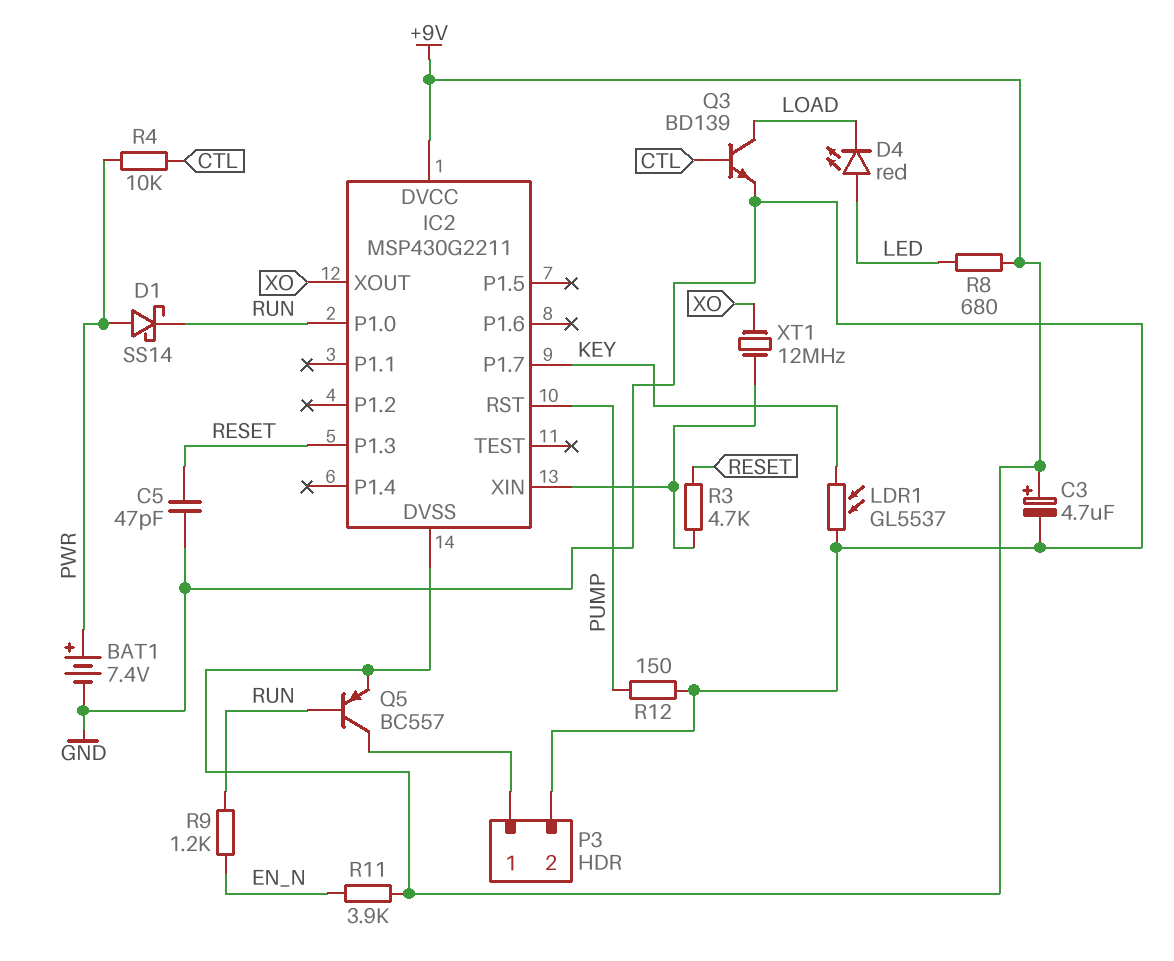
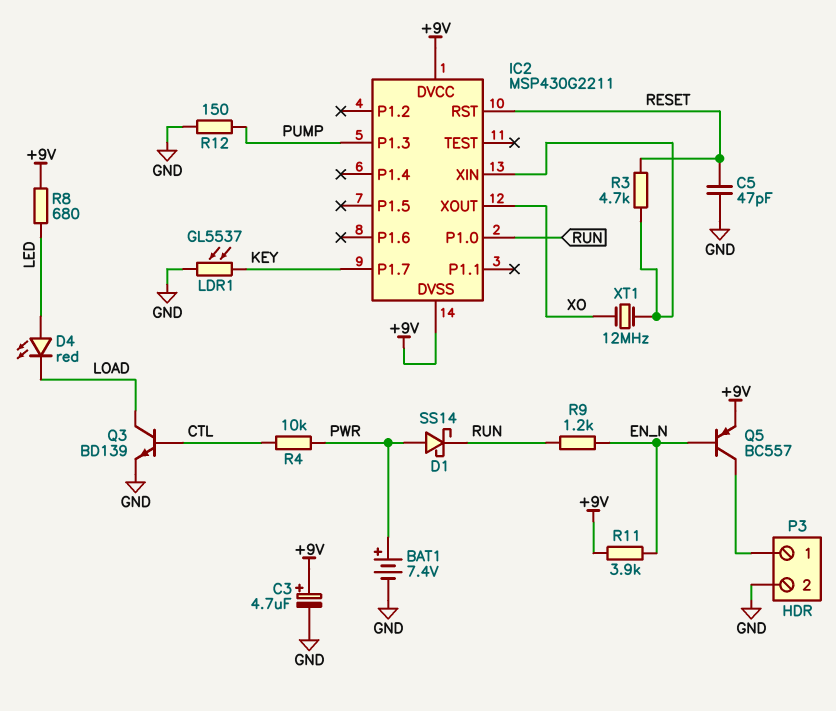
IC2 pin P1.3: RESET -> PUMP
IC2 pin RST: PUMP -> RESET
Q5: PNP BC557 (B RUN, C P3/1, E +9V) -> PNP BC557 (B EN_N, C P3/1, E +9V)

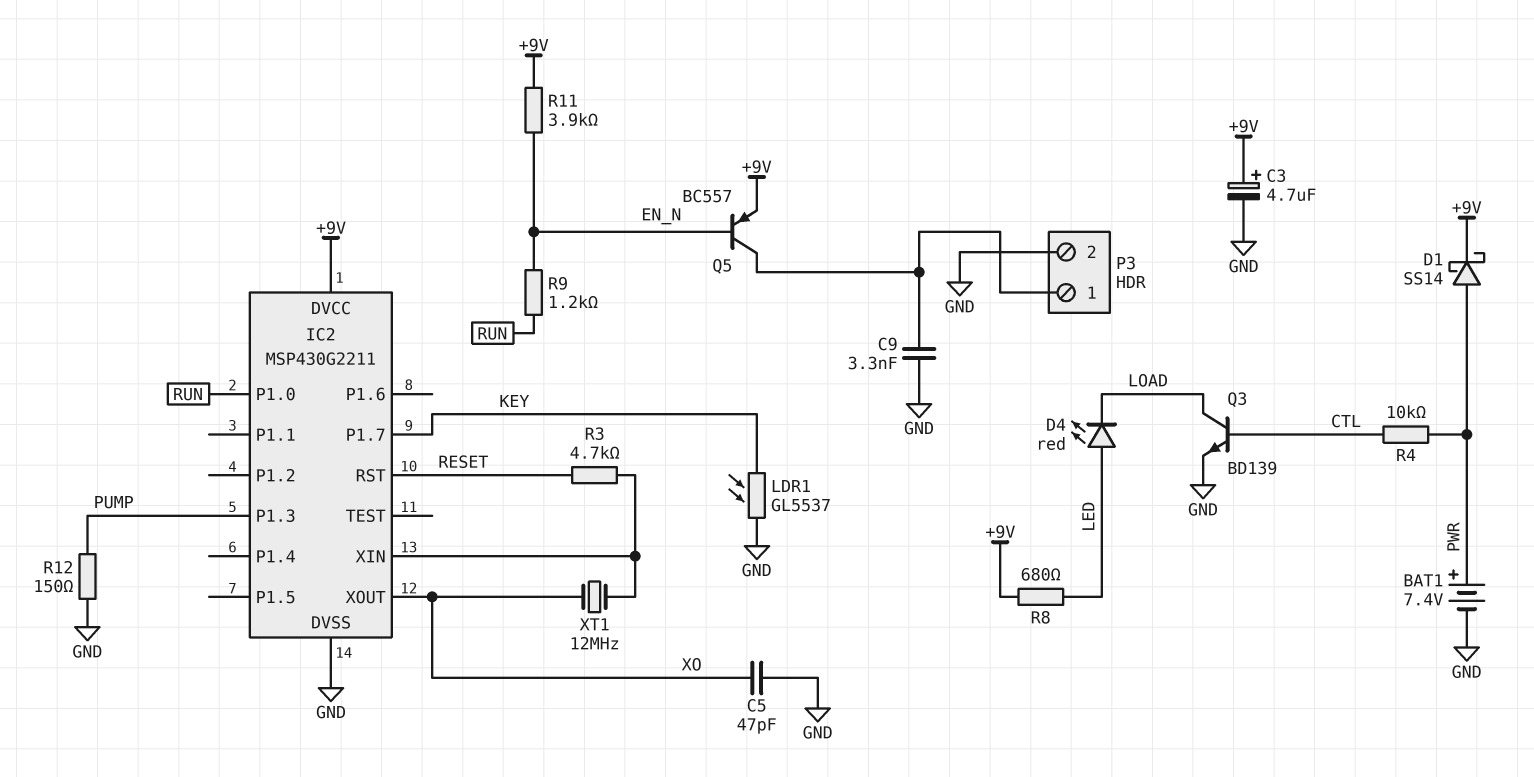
C5: 47pF (GND, RESET) -> 47pF (GND, XO)
C9: none -> 3.3nF (GND, P3/1)
D1: schottky SS14 (A PWR, K RUN) -> schottky SS14 (A PWR, K +9V)
IC2 pin DVSS: +9V -> GND

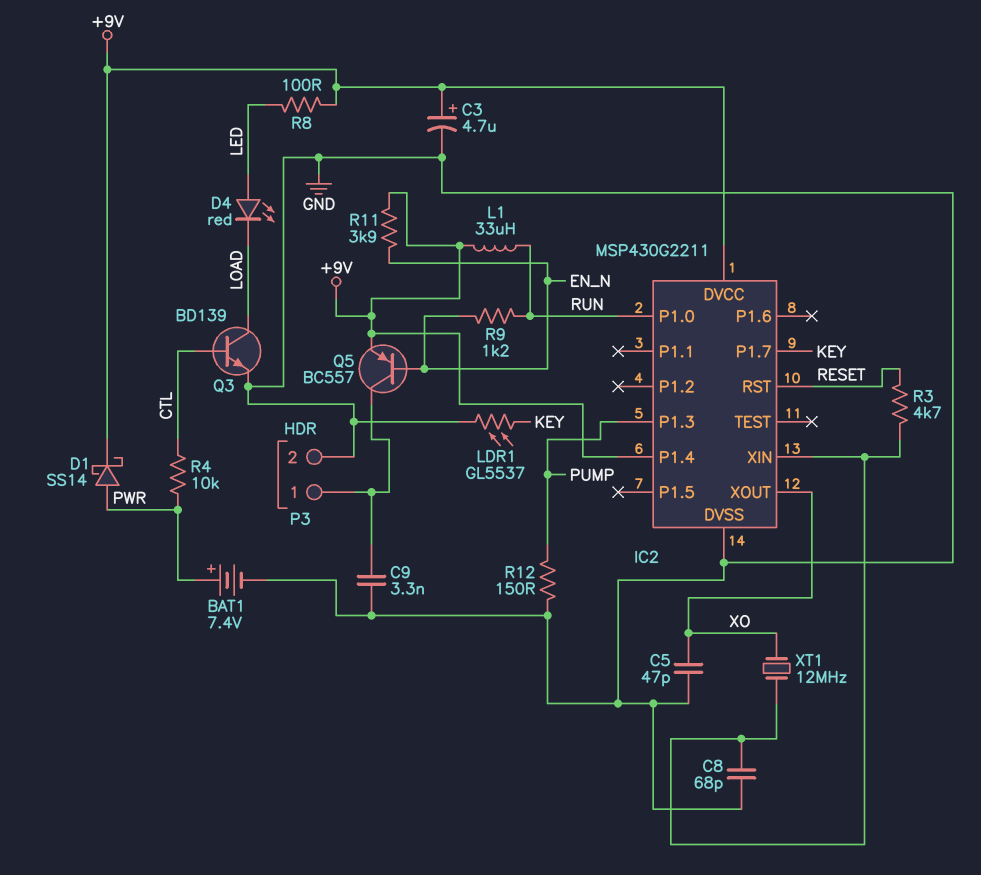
C8: none -> 68pF (GND, IC2/XIN)
IC2 pin P1.4: none -> +9V
L1: none -> 33uH (+9V, RUN)
R8: 680 (+9V, LED) -> 100 (+9V, LED)

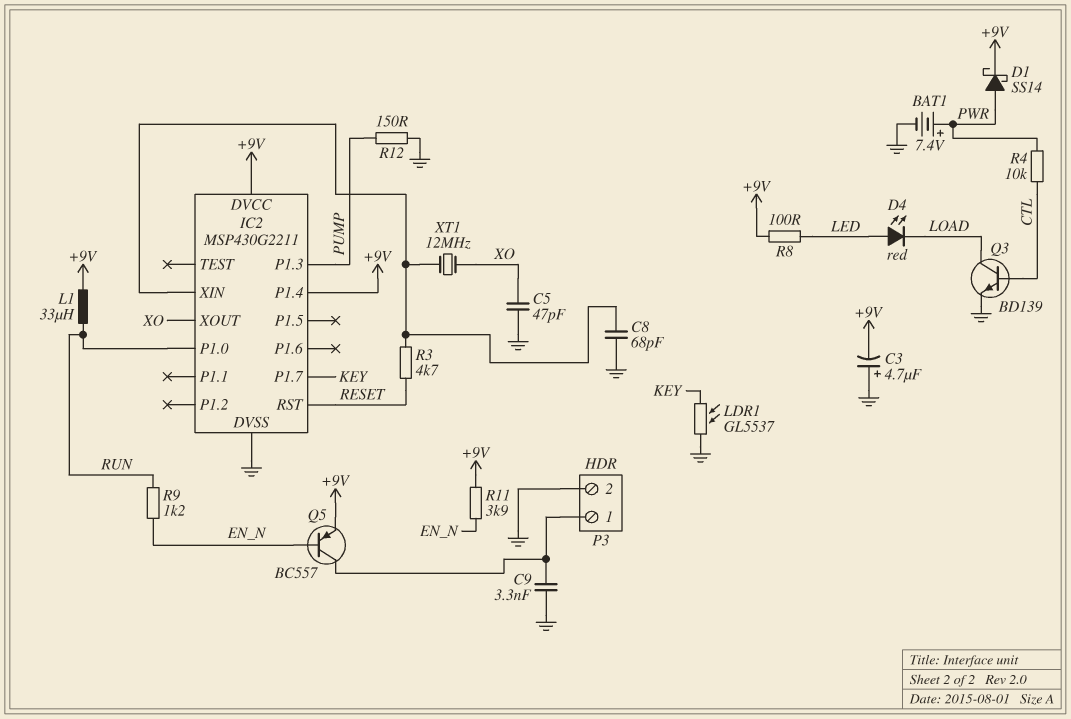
C3: 4.7uF (plus +9V, minus GND) -> 4.7uF (plus GND, minus +9V)

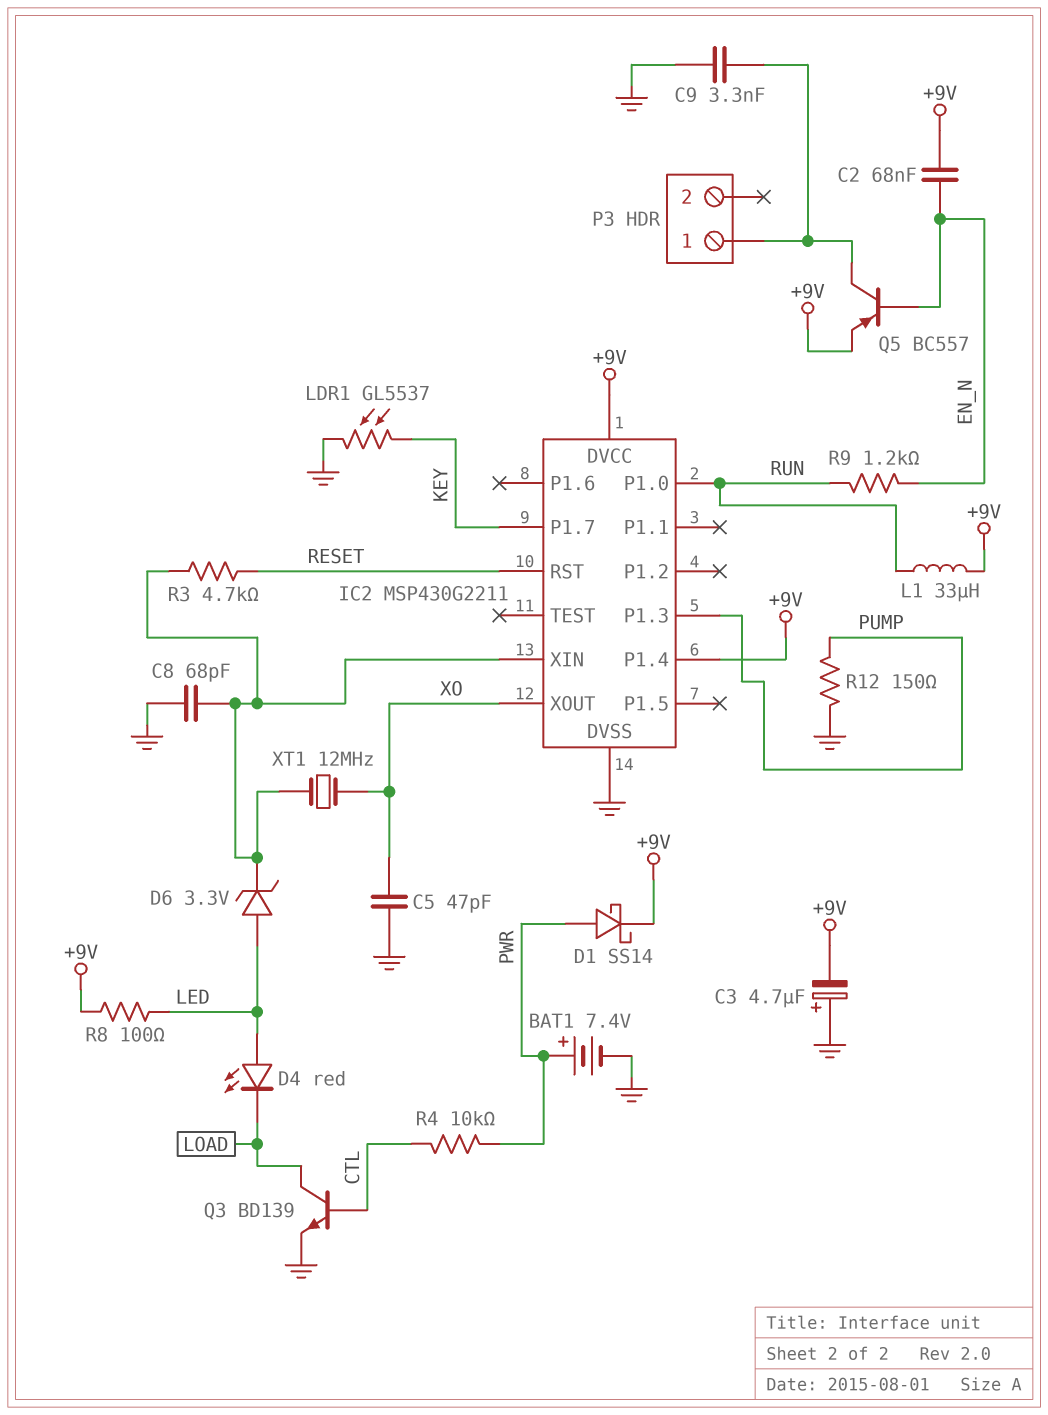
C2: none -> 68nF (+9V, EN_N)
D6: none -> zener 3.3V (A LED, K IC2/XIN)
P3 pin 2: GND -> none
R11: 3.9k (+9V, EN_N) -> none

